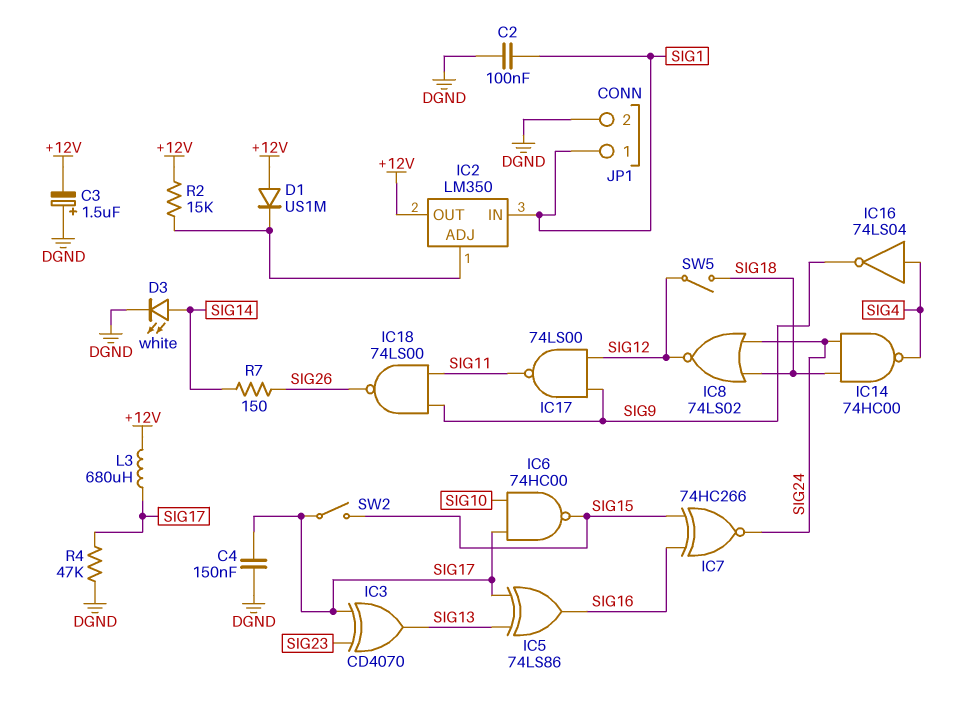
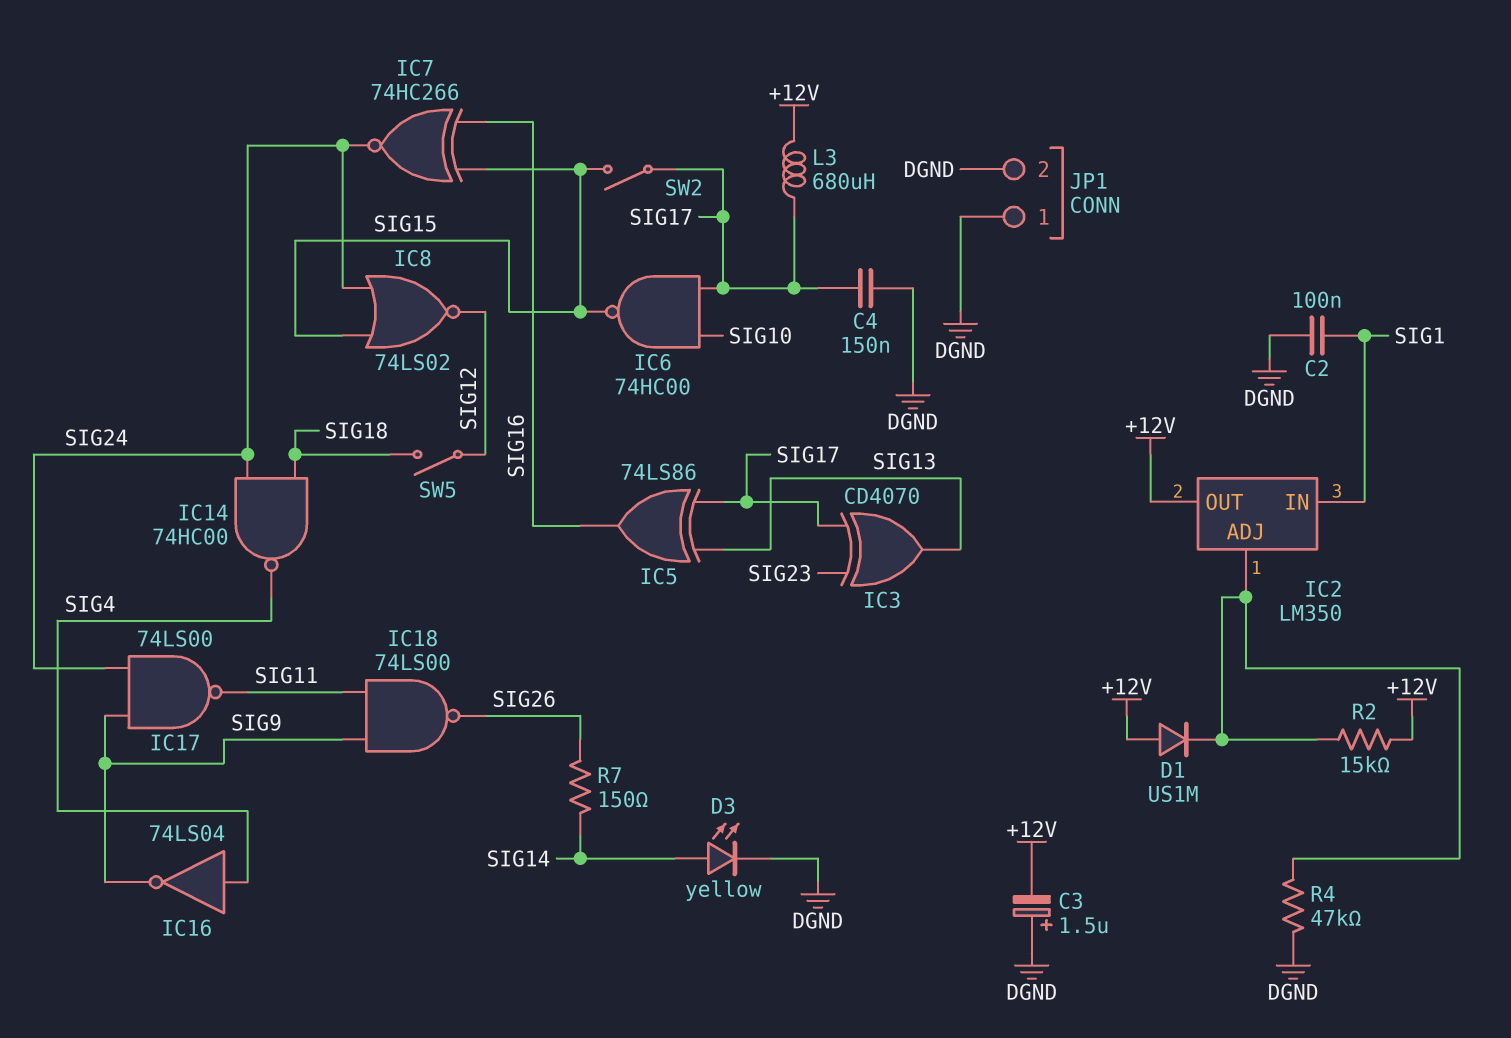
D3: LED white (A SIG14, K DGND) -> LED yellow (A SIG14, K DGND)
IC8: NOR 74LS02 (in SIG18, in SIG24, out SIG12) -> NOR 74LS02 (in SIG15, in SIG24, out SIG12)
IC17: NAND 74LS00 (in SIG9, in SIG12, out SIG11) -> NAND 74LS00 (in SIG9, in SIG24, out SIG11)
JP1 pin 1: SIG1 -> DGND
R4: 47k (DGND, SIG17) -> 47k (DGND, IC2/ADJ)

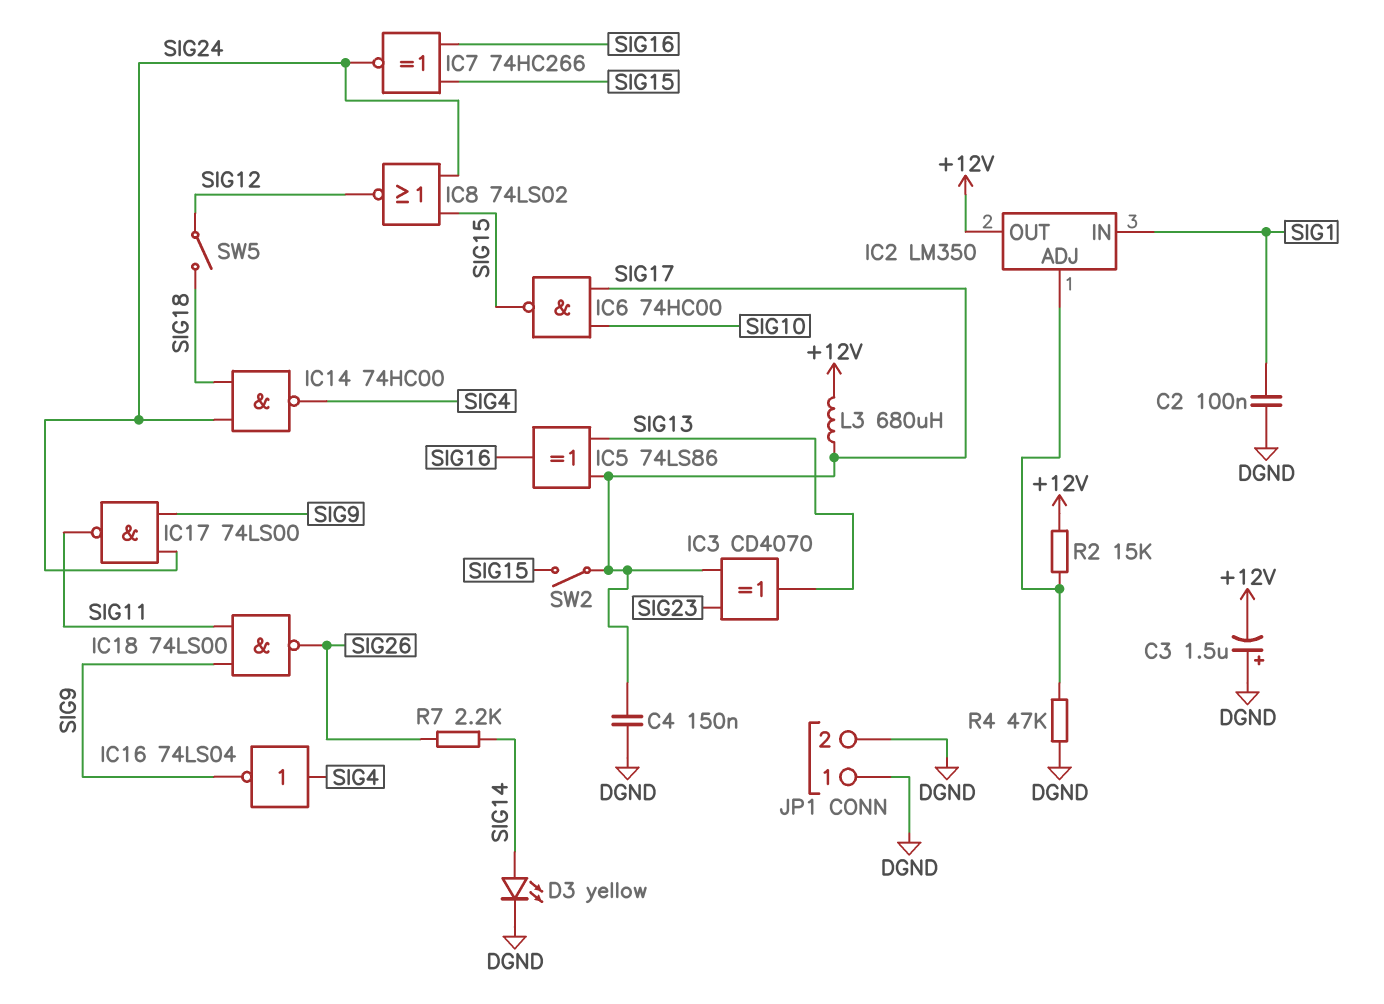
D1: diode US1M (A +12V, K IC2/ADJ) -> none
R7: 150 (SIG14, SIG26) -> 2.2k (SIG14, SIG26)

